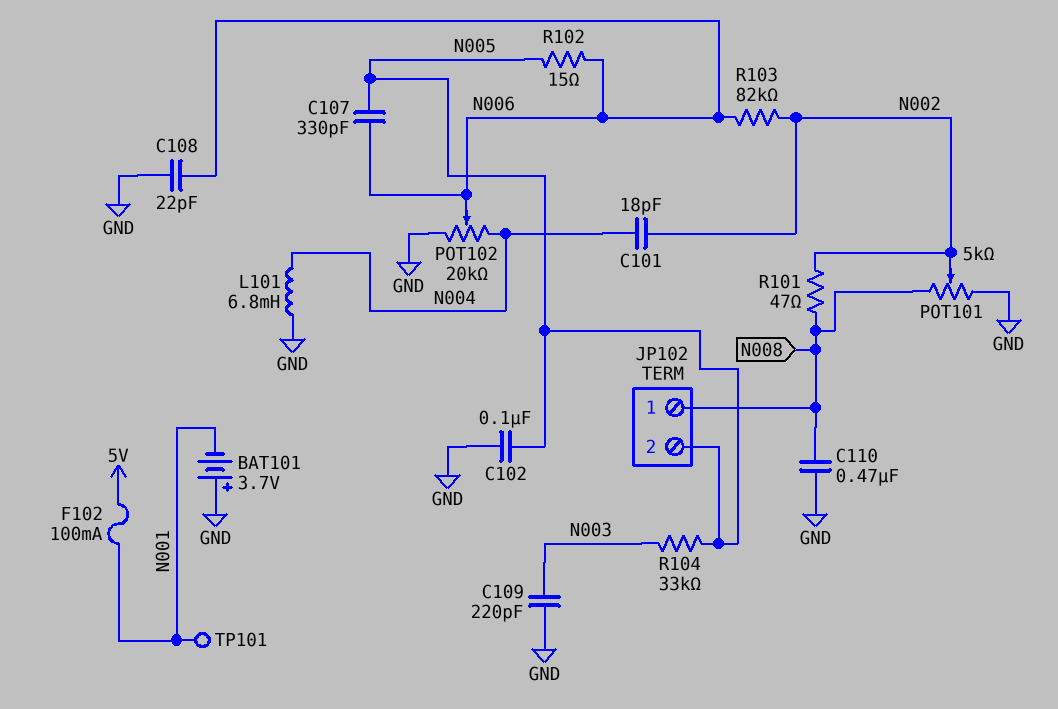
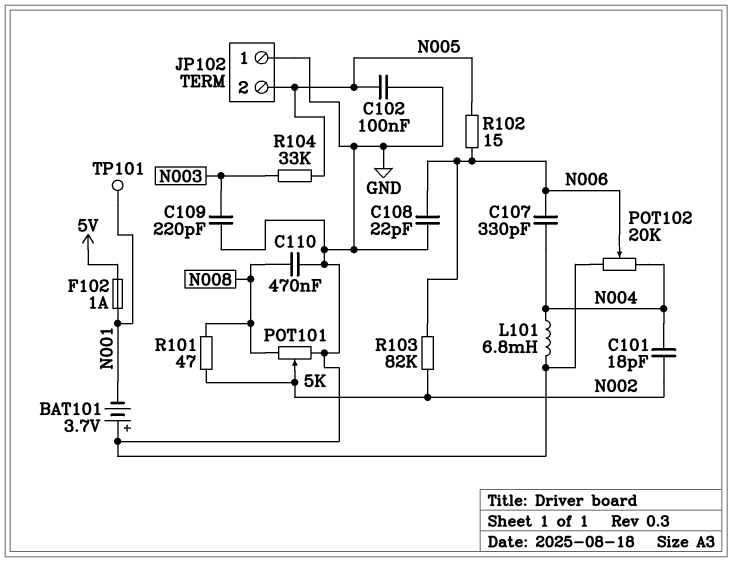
C107: 330pF (N005, N006) -> 330pF (N004, N006)
F102: 100mA (5V, N001) -> 1A (5V, N001)
JP102 pin 1: N008 -> GND

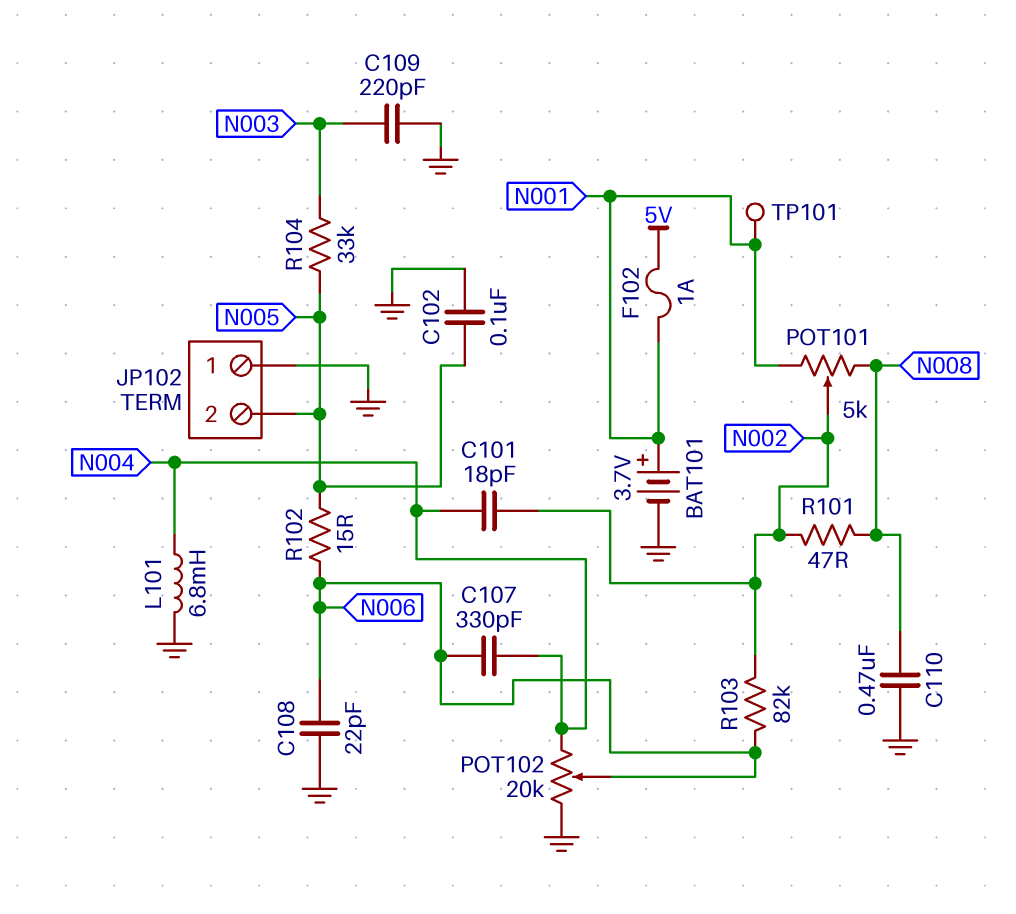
BAT101: 3.7V (plus GND, minus N001) -> 3.7V (plus N001, minus GND)
POT101: 5k (GND, N008, wiper N002) -> 5k (N001, N008, wiper N002)

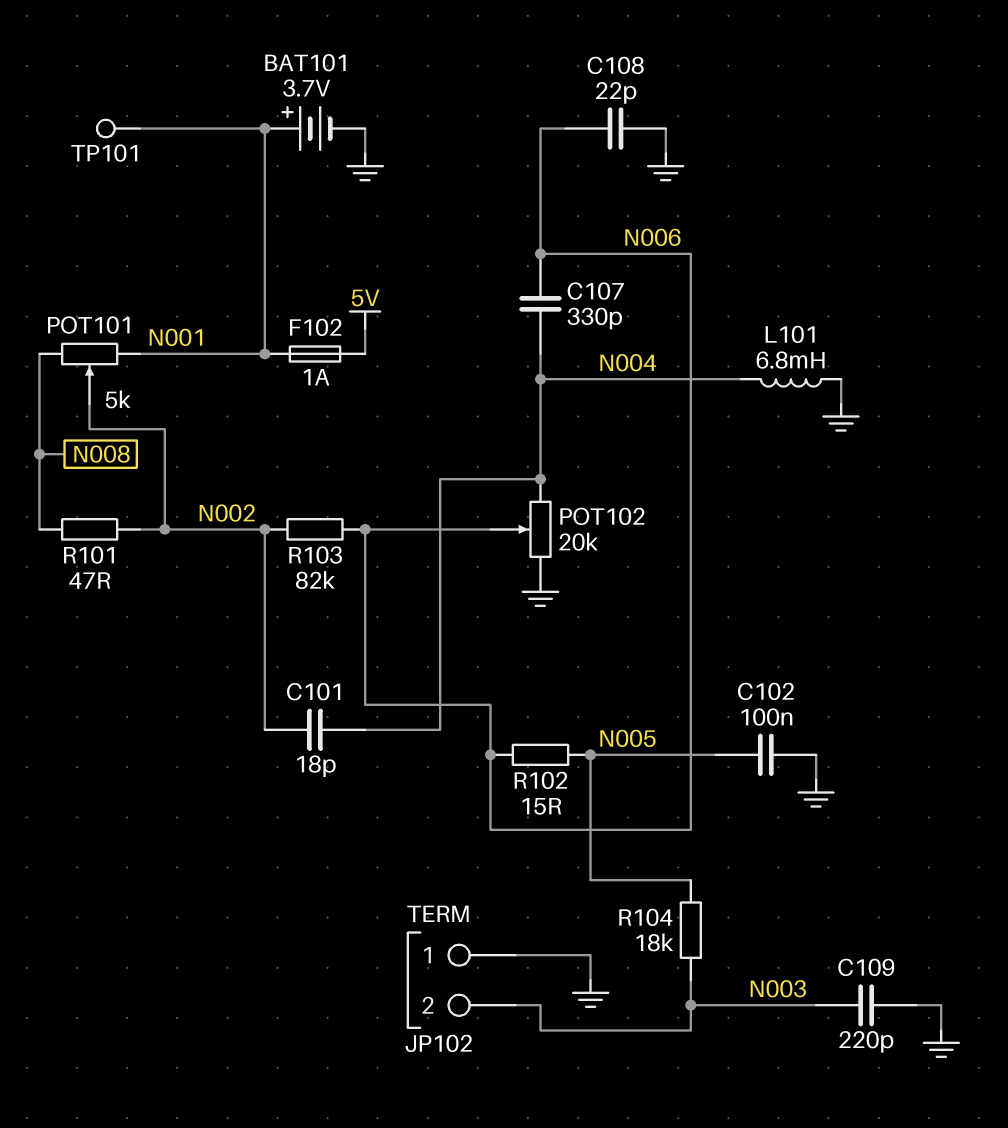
C110: 470nF (GND, N008) -> none
JP102 pin 2: N005 -> N003
R104: 33k (N003, N005) -> 18k (N003, N005)

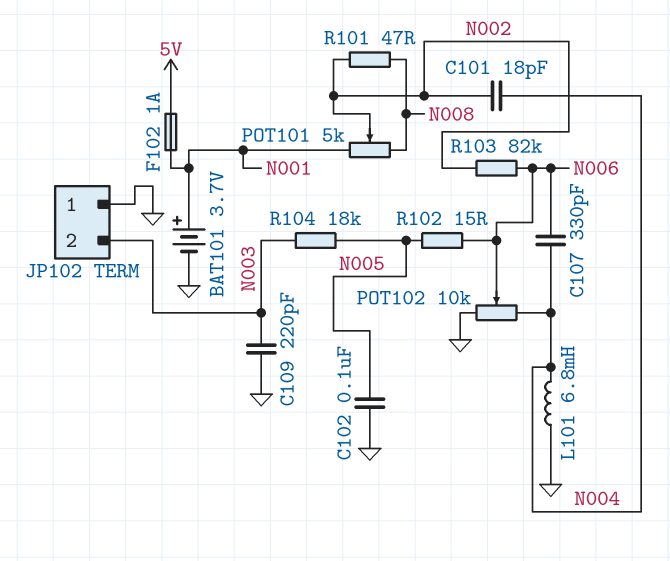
C108: 22pF (GND, N006) -> none
POT102: 20k (GND, N004, wiper N006) -> 10k (GND, N004, wiper N006)
TP101: test point (N001) -> none

